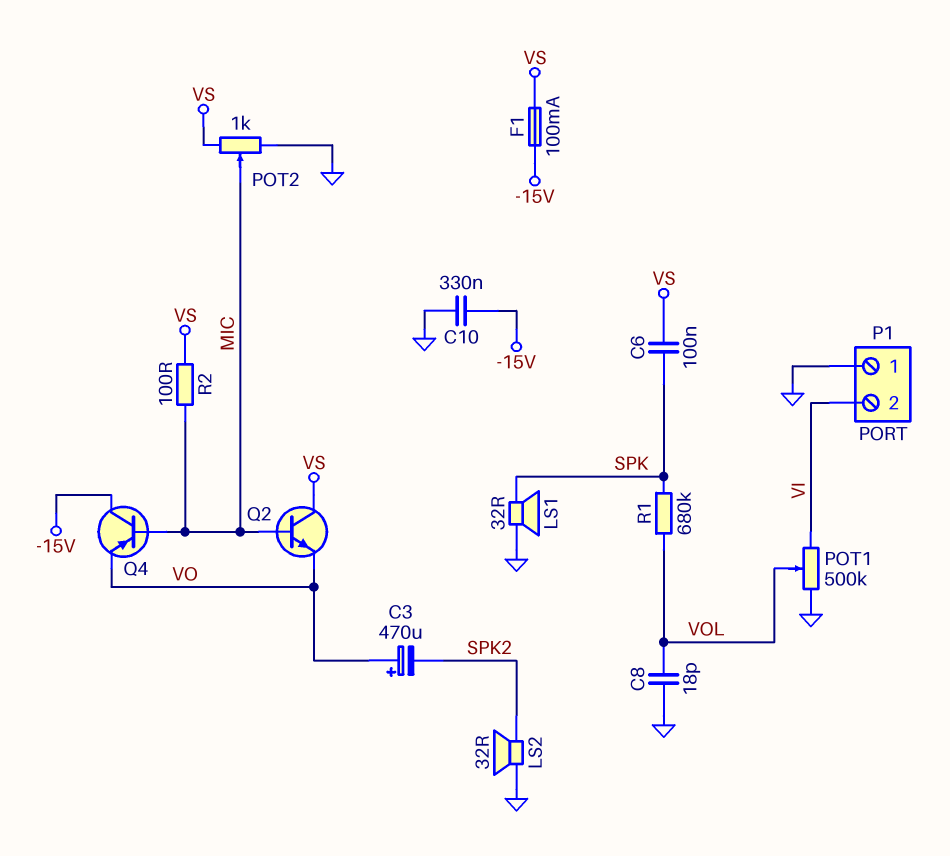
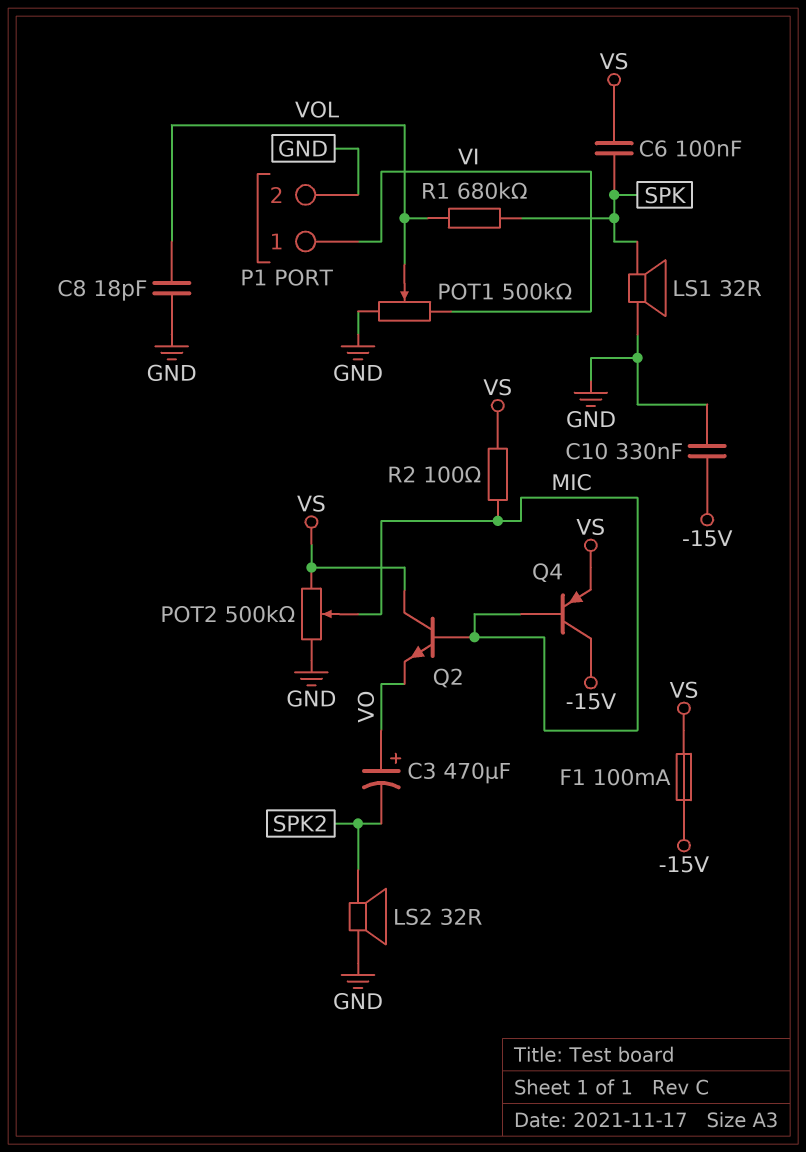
P1 pin 1: GND -> VI
P1 pin 2: VI -> GND
POT2: 1k (GND, VS, wiper MIC) -> 500k (GND, VS, wiper MIC)
Q4: PNP (B MIC, C -15V, E VO) -> PNP (B MIC, C -15V, E VS)

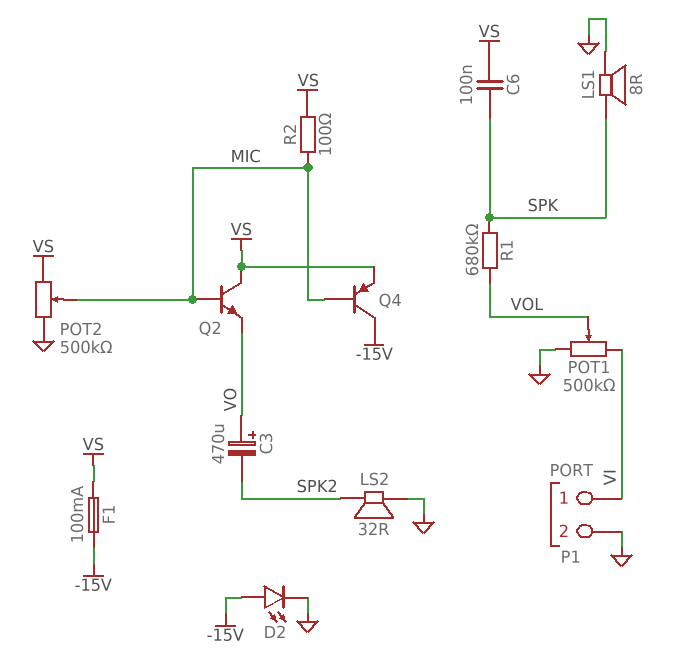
C8: 18pF (GND, VOL) -> none
C10: 330nF (-15V, GND) -> none
D2: none -> LED (A -15V, K GND)
LS1: speaker 32R (GND, SPK) -> speaker 8R (GND, SPK)

